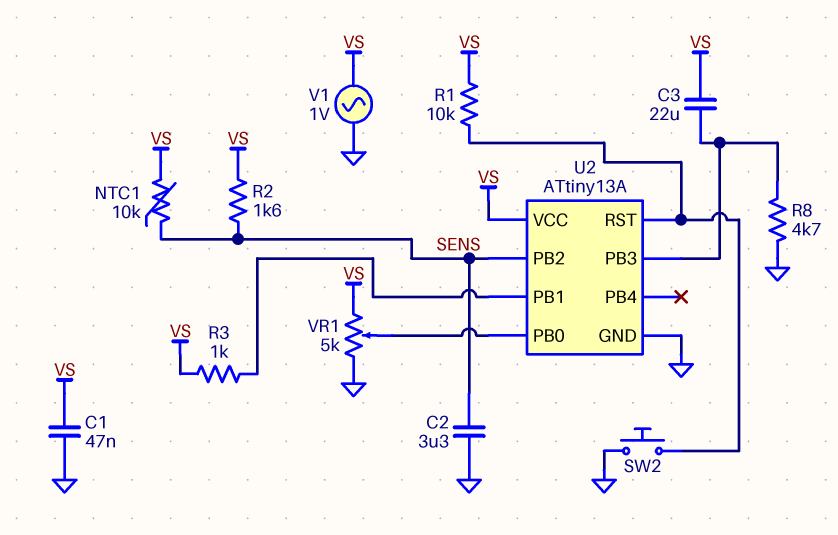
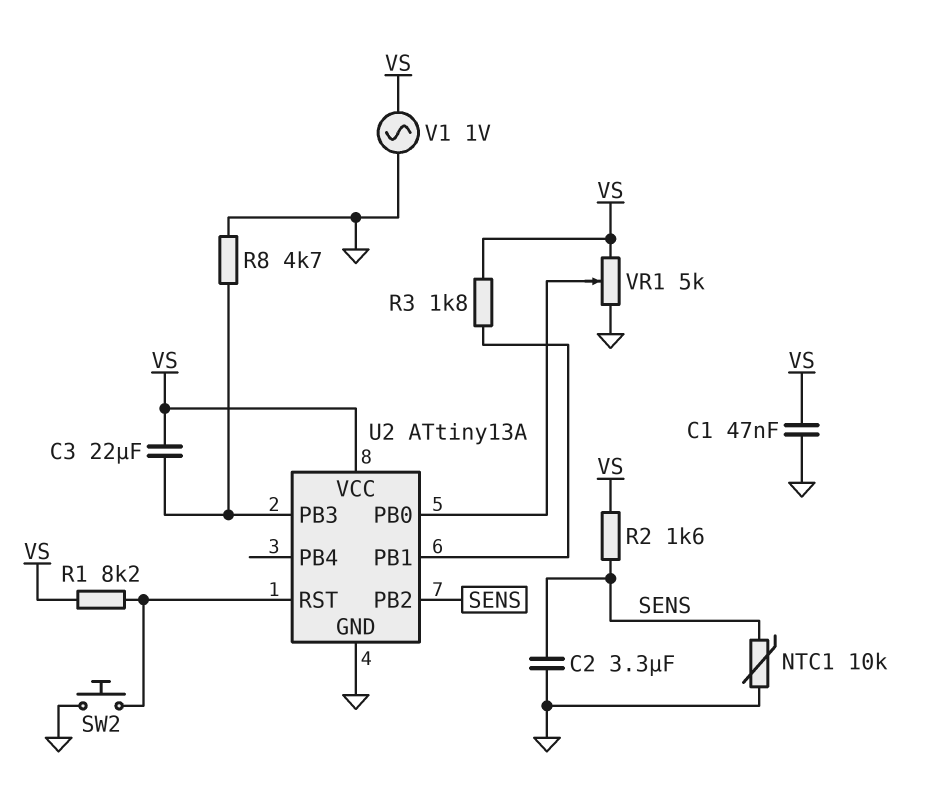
NTC1: 10k (SENS, VS) -> 10k (GND, SENS)
R1: 10k (U2/RST, VS) -> 8.2k (U2/RST, VS)
R3: 1k (U2/PB1, VS) -> 1.8k (U2/PB1, VS)

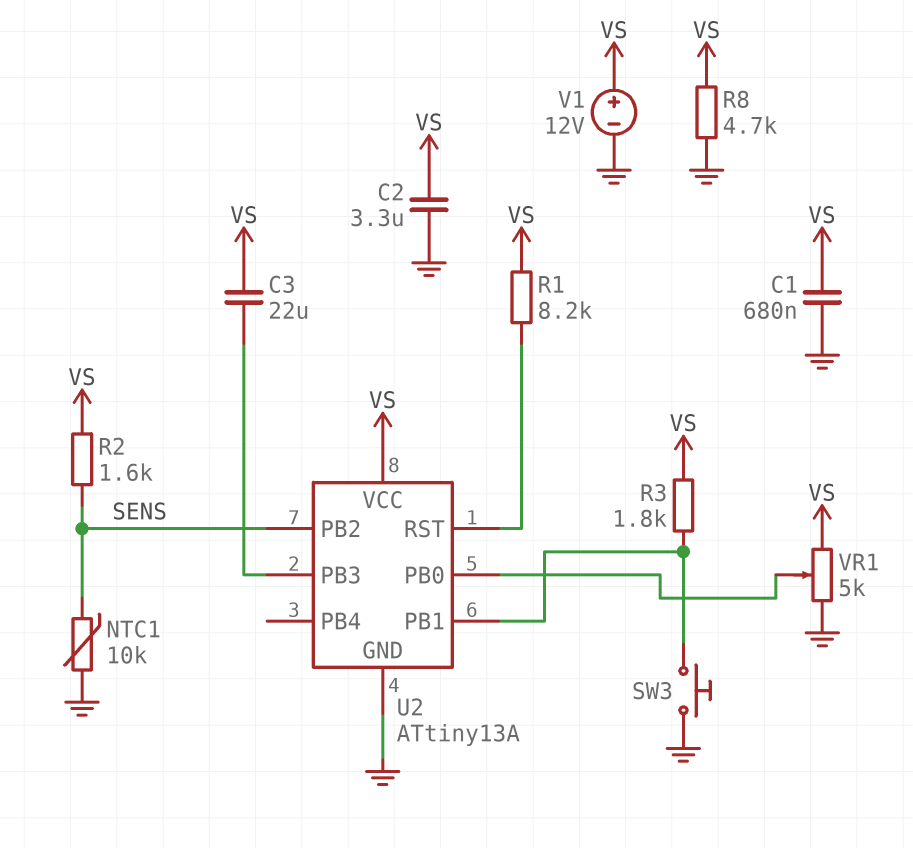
C1: 47nF (GND, VS) -> 680nF (GND, VS)
C2: 3.3uF (GND, SENS) -> 3.3uF (GND, VS)
R8: 4.7k (GND, U2/PB3) -> 4.7k (GND, VS)
SW2: button (GND, U2/RST) -> none
SW3: none -> button (GND, U2/PB1)
V1: AC 1V (GND, VS) -> 12V (plus VS, minus GND)

